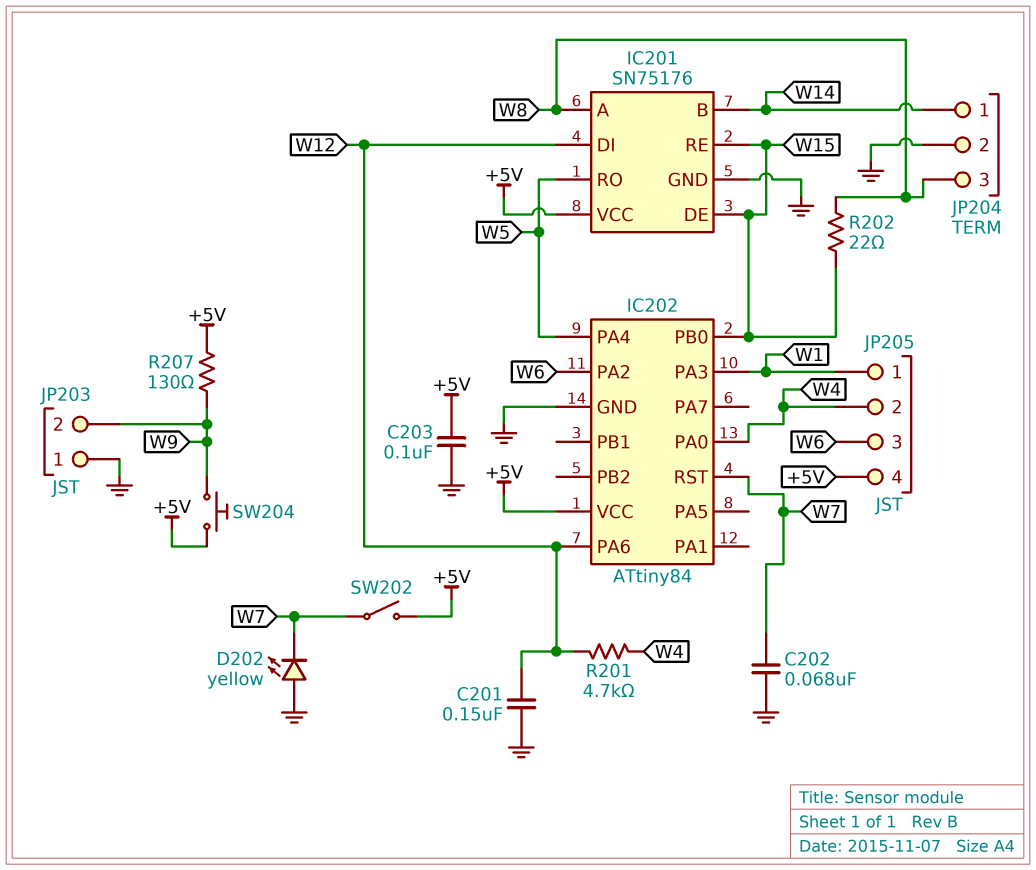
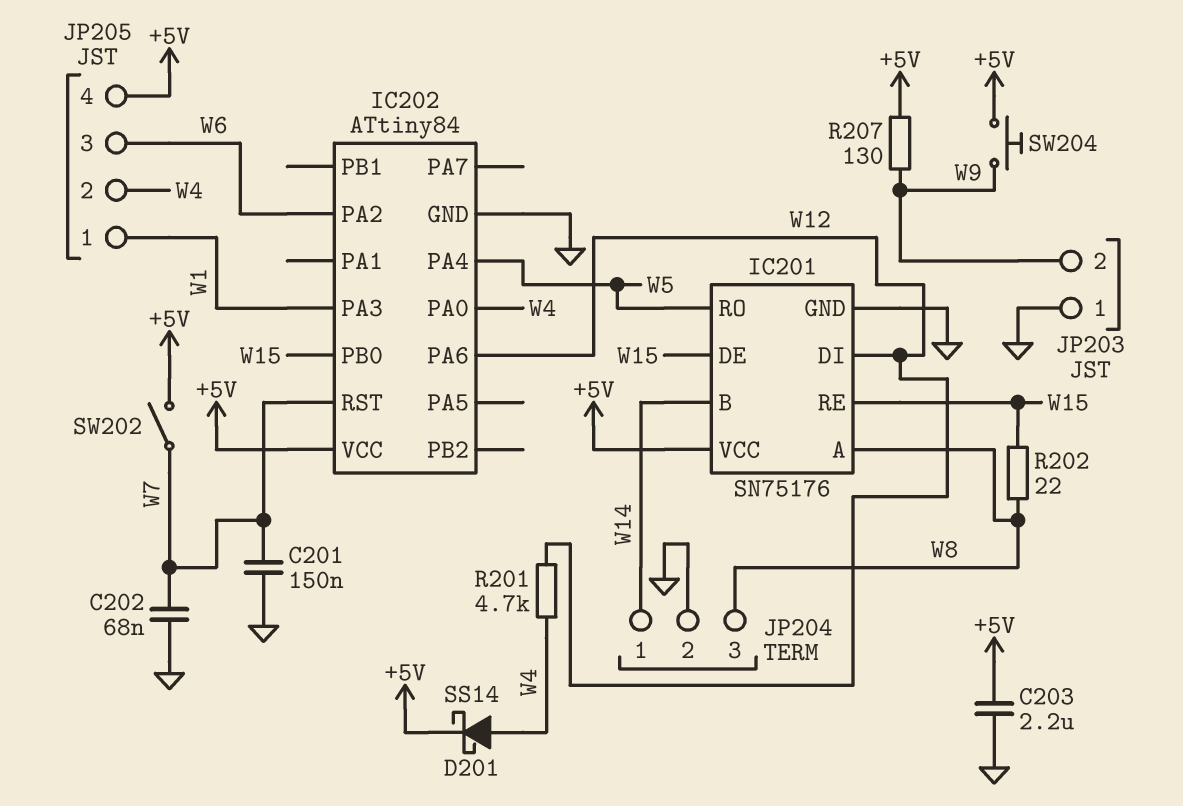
C201: 150nF (GND, W12) -> 150nF (GND, W7)
C203: 100nF (+5V, GND) -> 2.2uF (+5V, GND)
D201: none -> schottky SS14 (A W4, K +5V)
D202: LED yellow (A GND, K W7) -> none

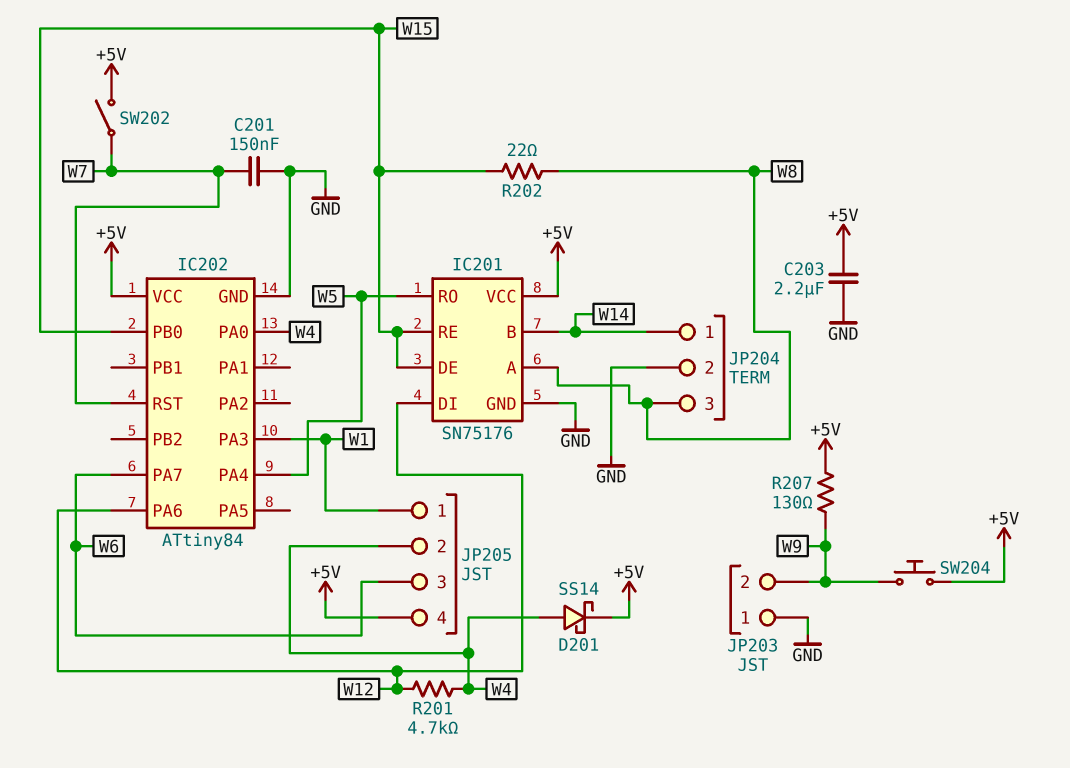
C202: 68nF (GND, W7) -> none
IC202 pin PA2: W6 -> none
IC202 pin PA7: none -> W6

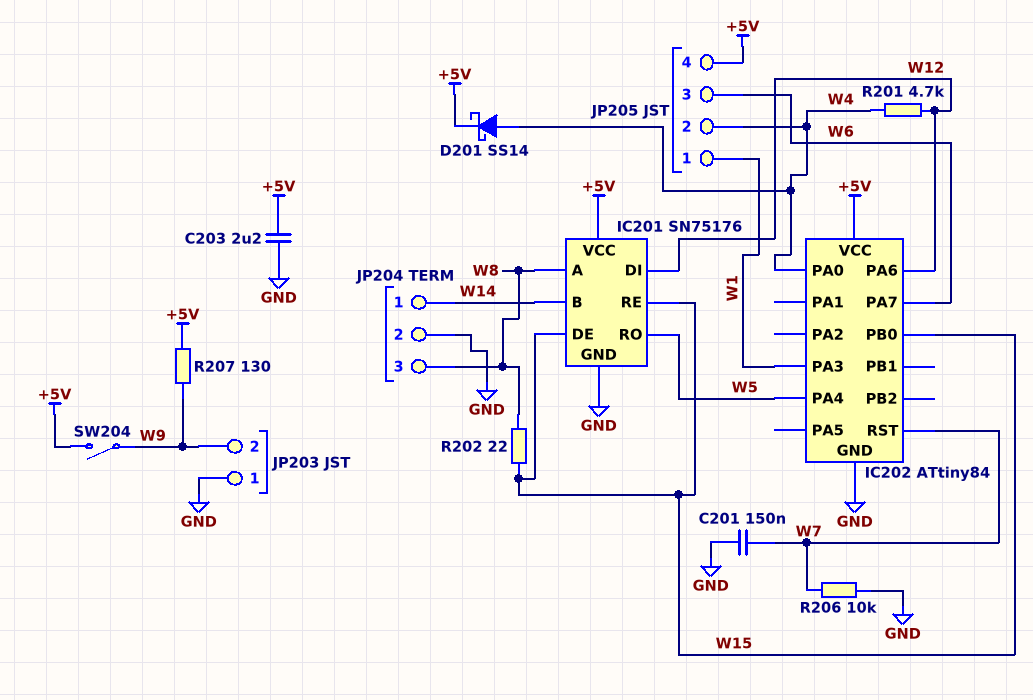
R206: none -> 10k (GND, W7)
SW202: switch (+5V, W7) -> none
SW204: button (+5V, W9) -> switch (+5V, W9)

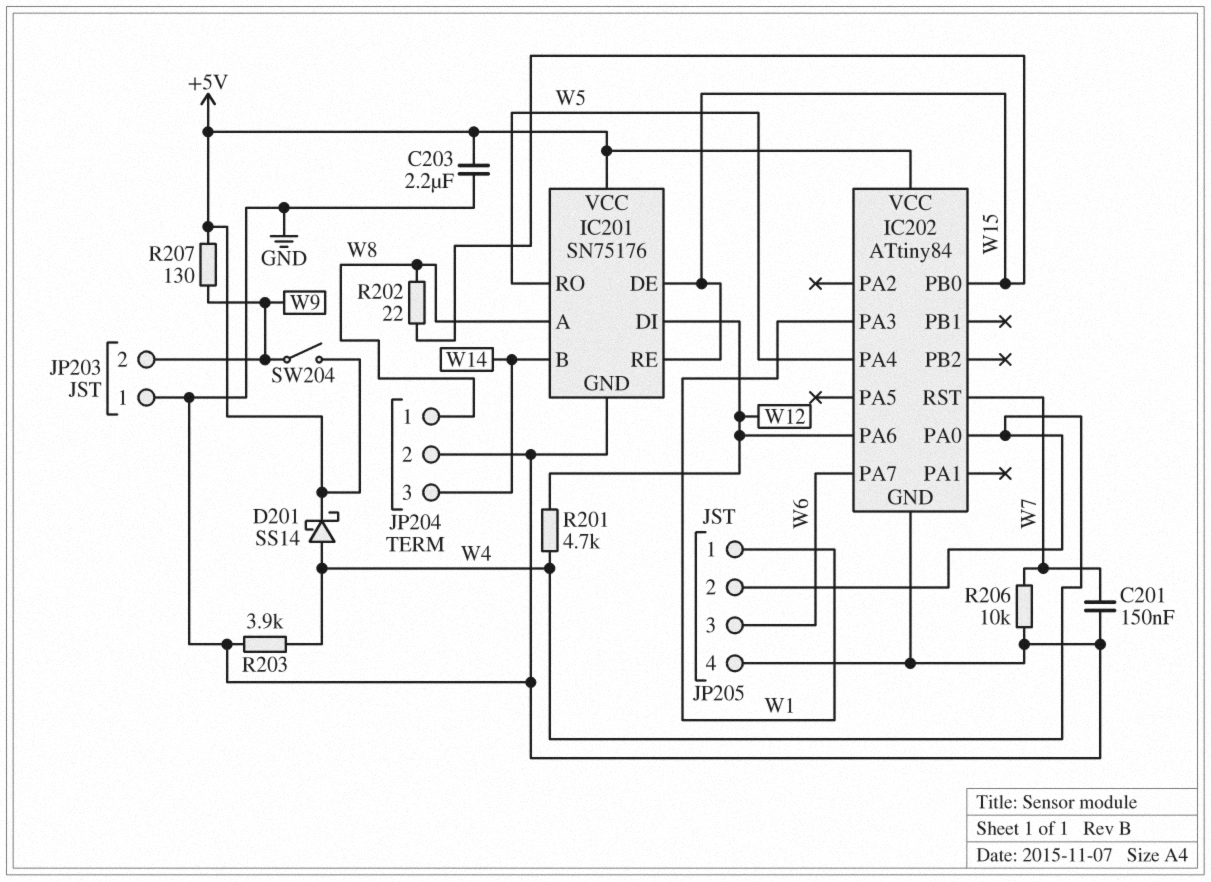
JP204 pin 1: W14 -> W8
JP204 pin 3: W8 -> W14
JP205 pin 4: +5V -> GND
R203: none -> 3.9k (GND, W4)

